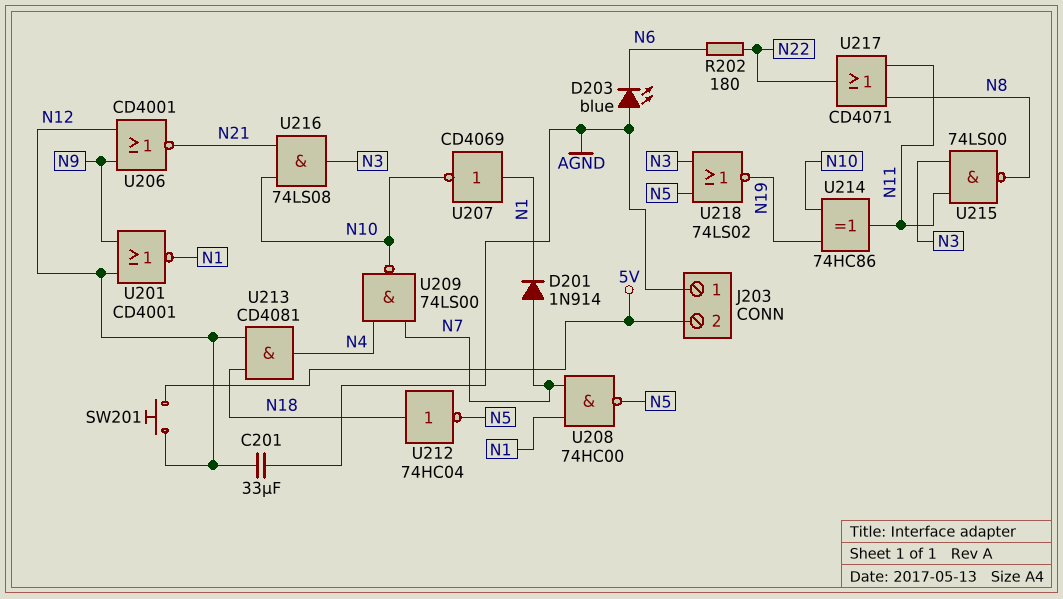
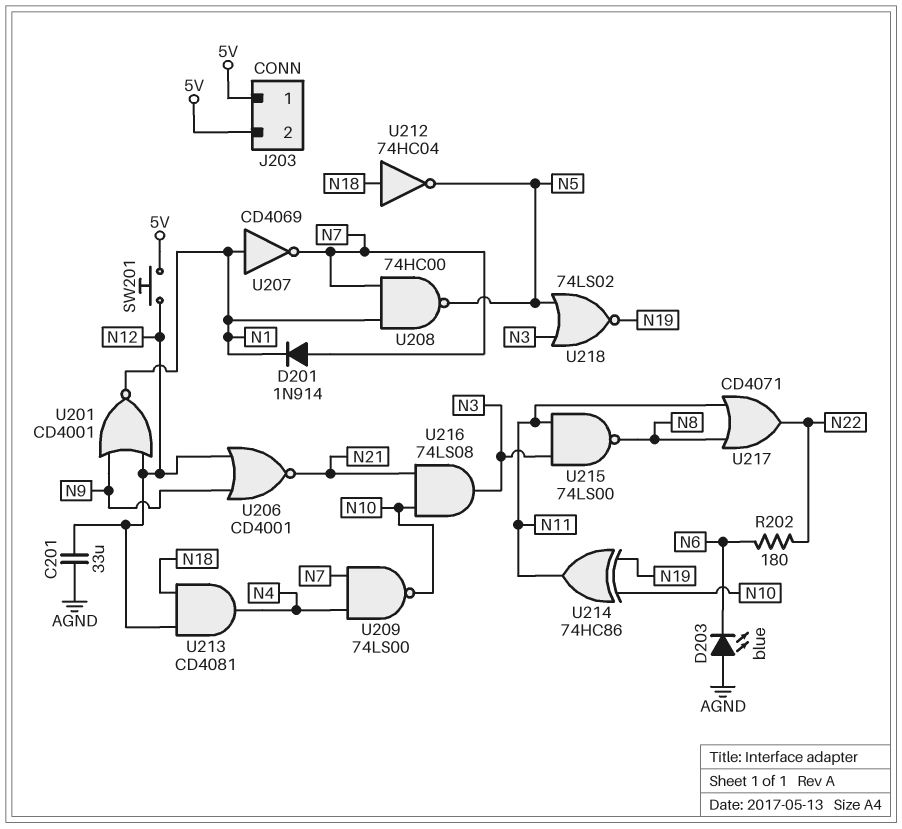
J203 pin 1: AGND -> 5V
U207: NOT CD4069 (in N1, out N10) -> NOT CD4069 (in N1, out N7)

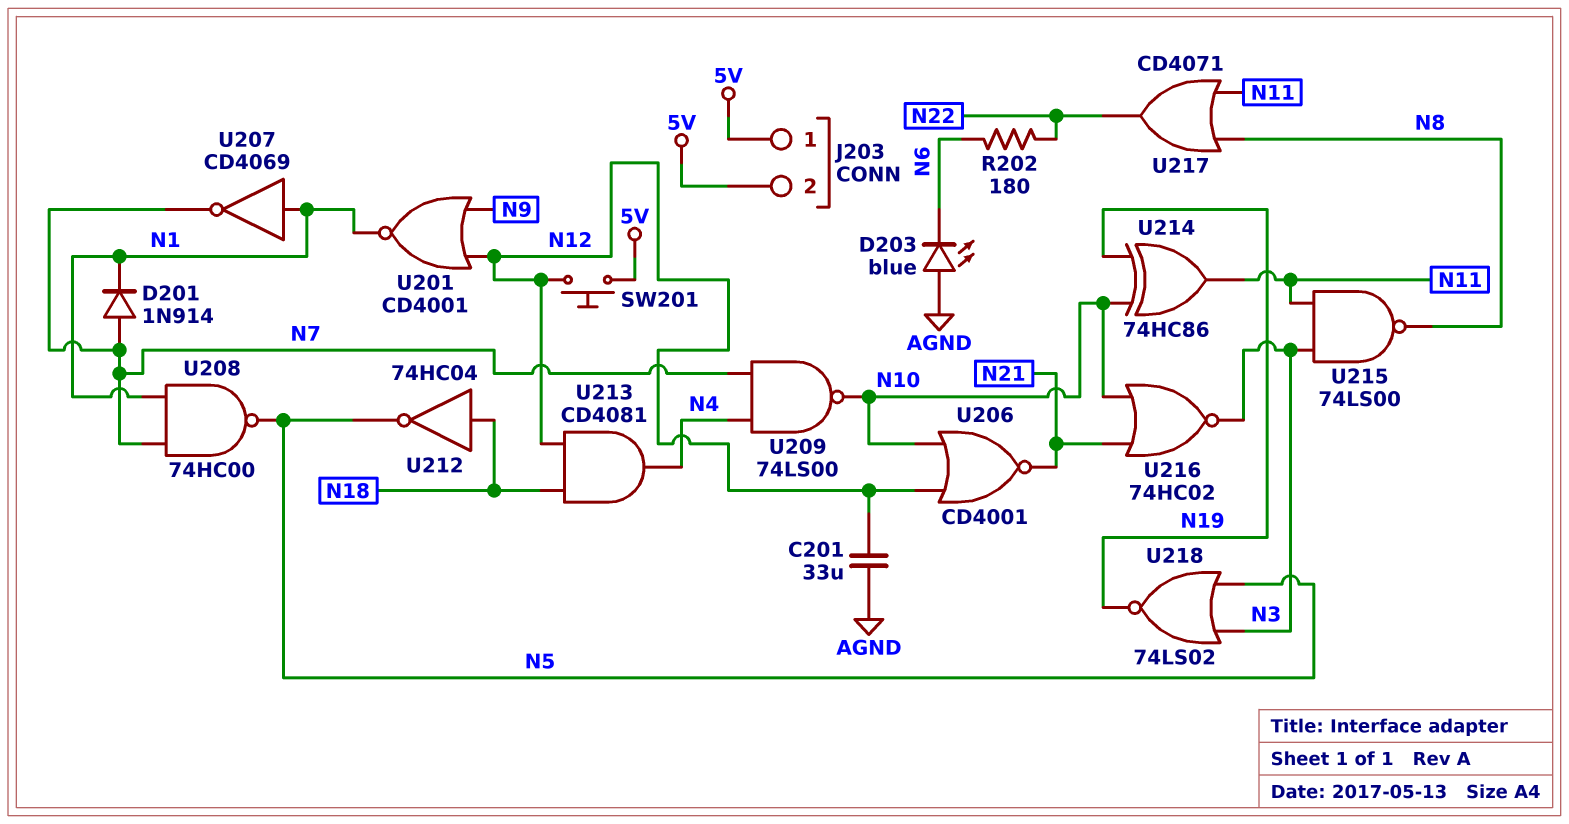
U206: NOR CD4001 (in N9, in N12, out N21) -> NOR CD4001 (in N10, in N12, out N21)
U216: AND 74LS08 (in N10, in N21, out N3) -> NOR 74HC02 (in N10, in N21, out N3)

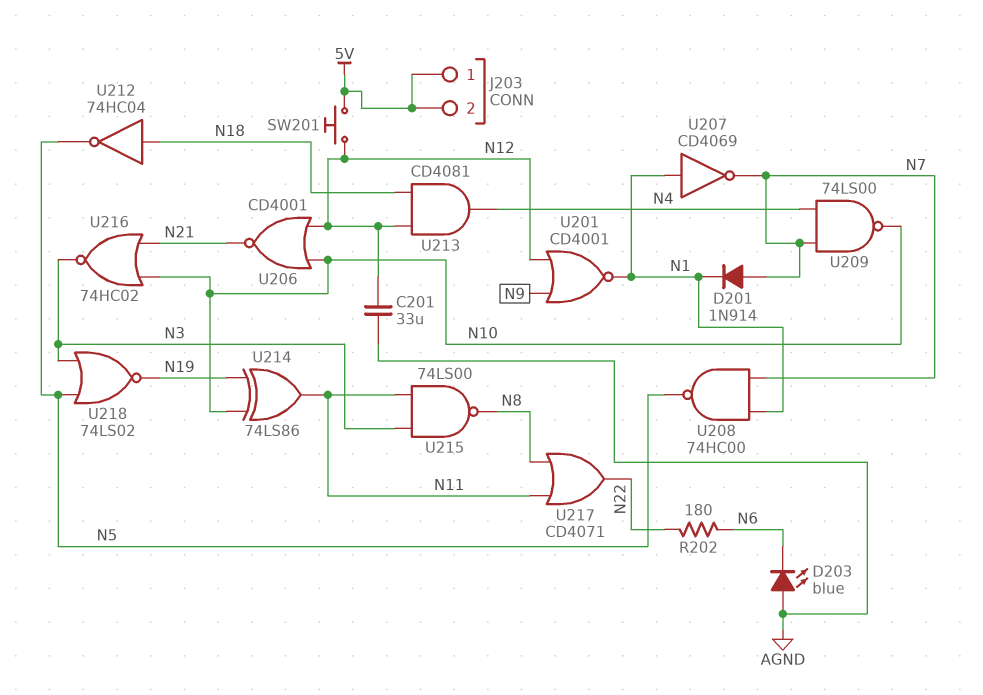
U214: XOR 74HC86 (in N10, in N19, out N11) -> XOR 74LS86 (in N10, in N19, out N11)

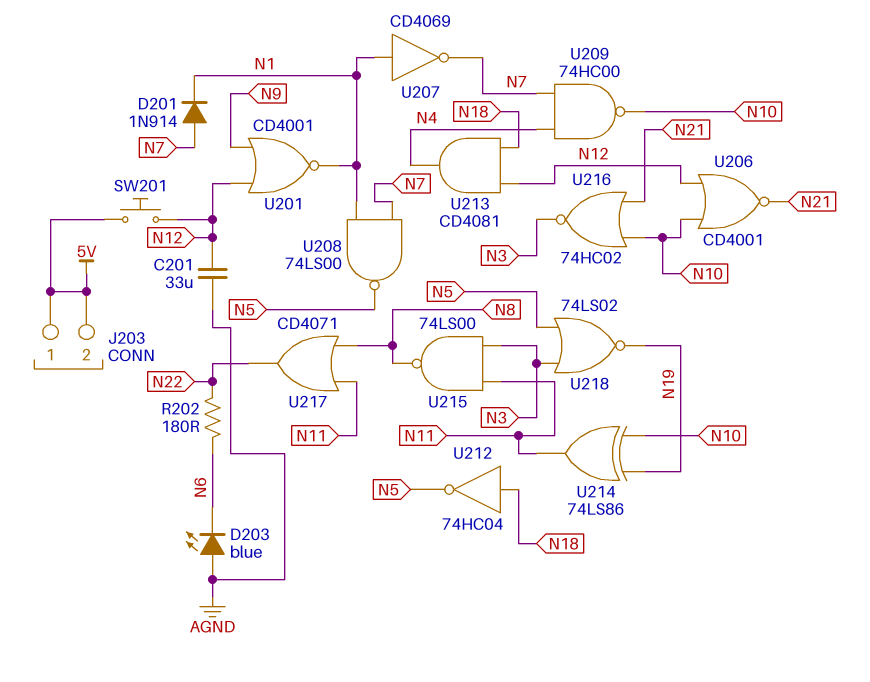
U208: NAND 74HC00 (in N1, in N7, out N5) -> NAND 74LS00 (in N1, in N7, out N5)
U209: NAND 74LS00 (in N4, in N7, out N10) -> NAND 74HC00 (in N4, in N7, out N10)

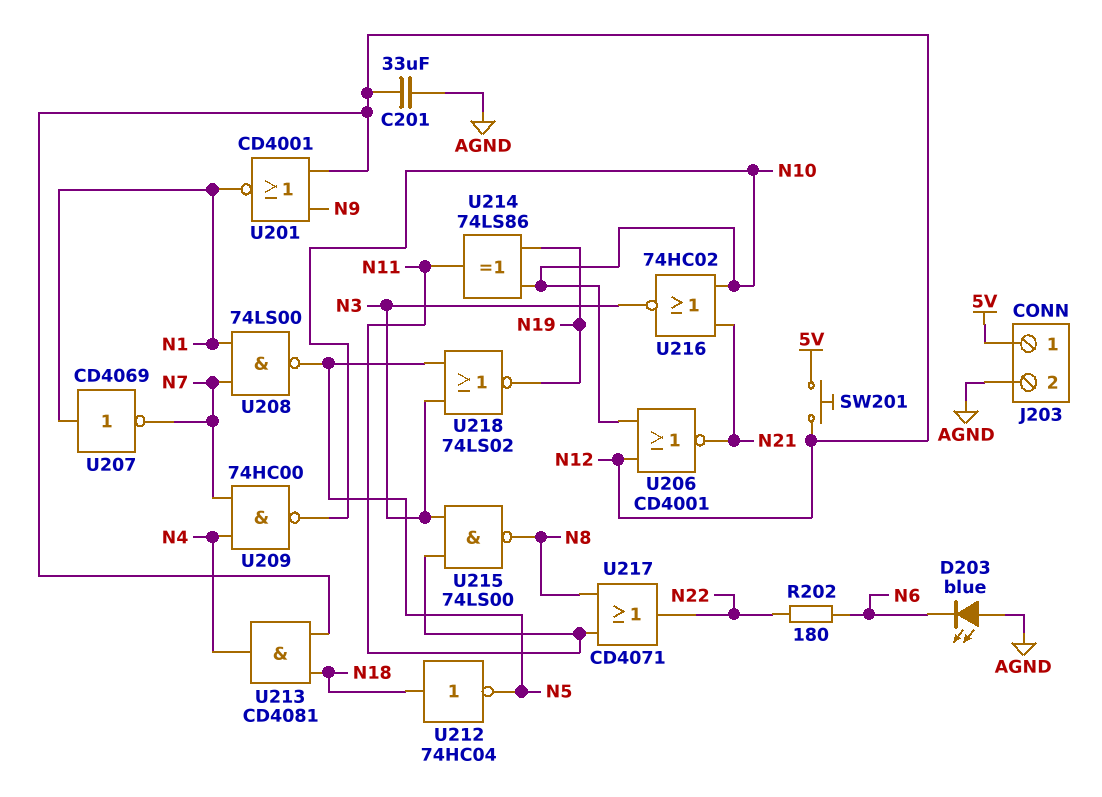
D201: diode 1N914 (A N7, K N1) -> none
J203 pin 2: 5V -> AGND

